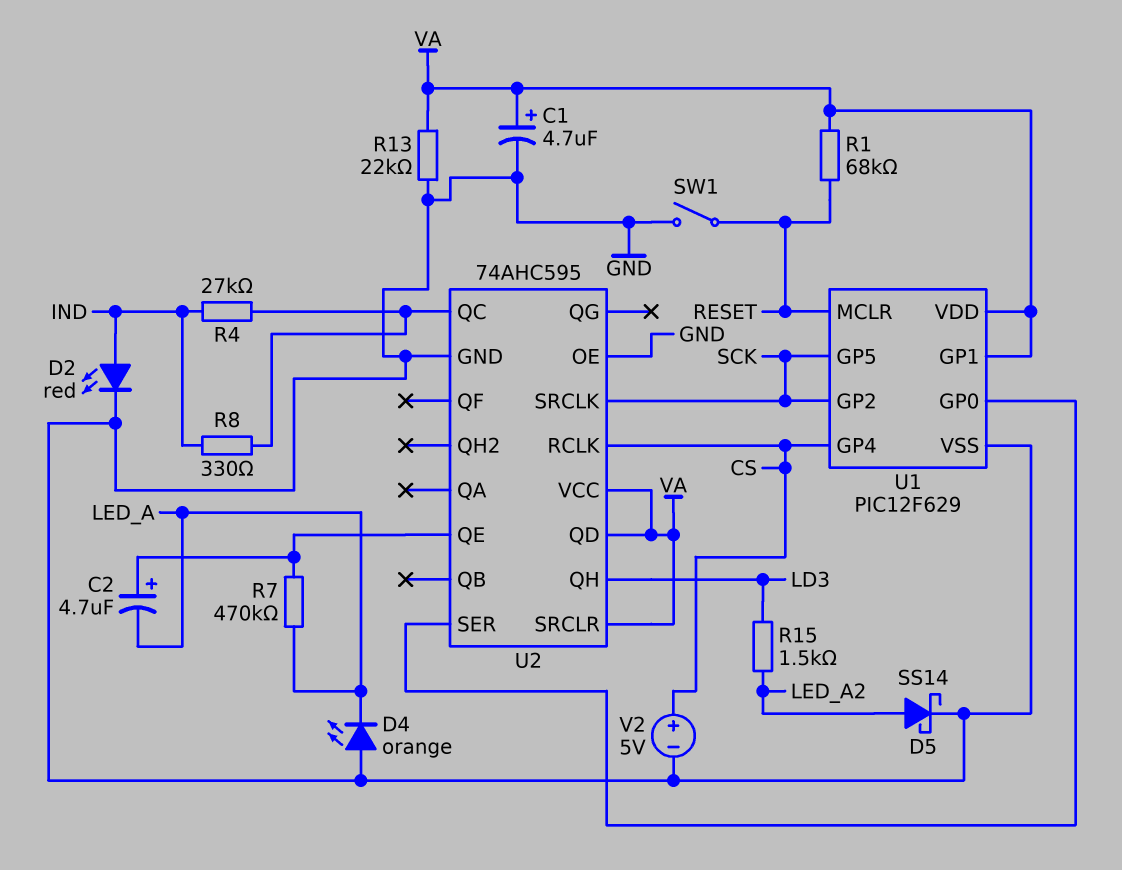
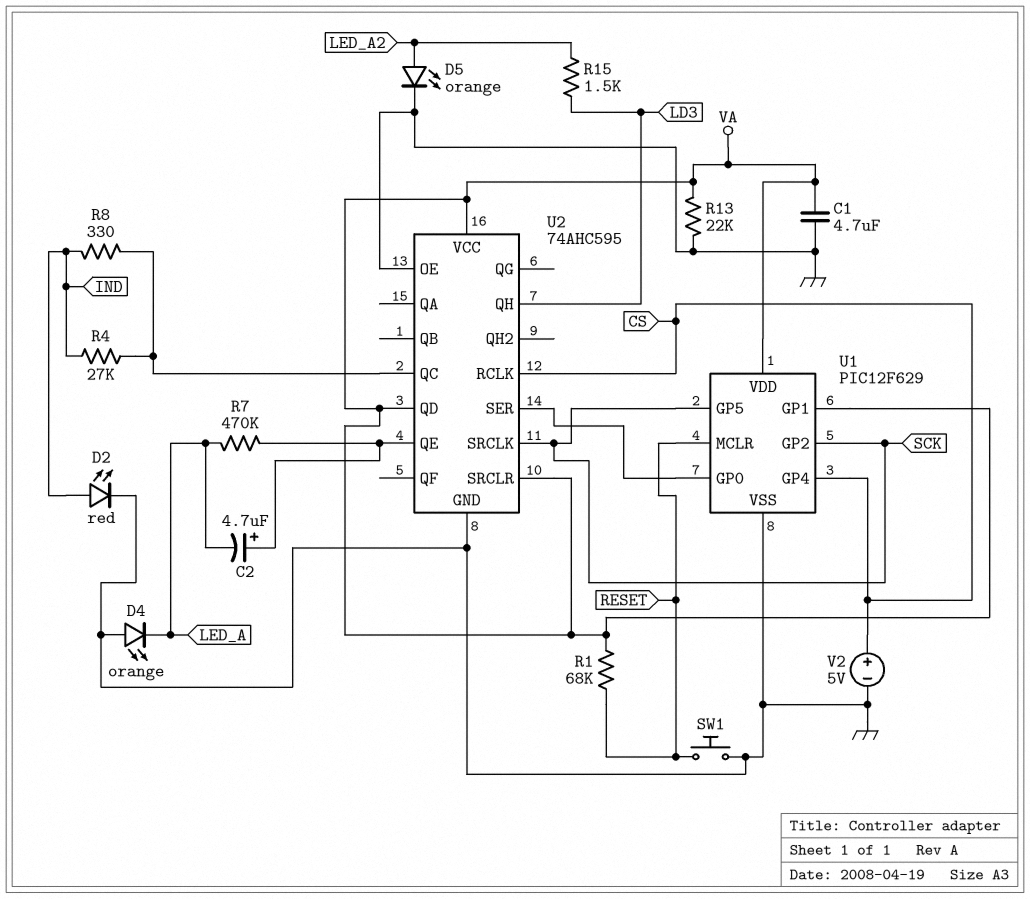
C1: 4.7uF (plus VA, minus GND) -> 4.7uF (GND, VA)
D5: schottky SS14 (A LED_A2, K GND) -> LED orange (A LED_A2, K GND)
SW1: switch (GND, RESET) -> button (GND, RESET)

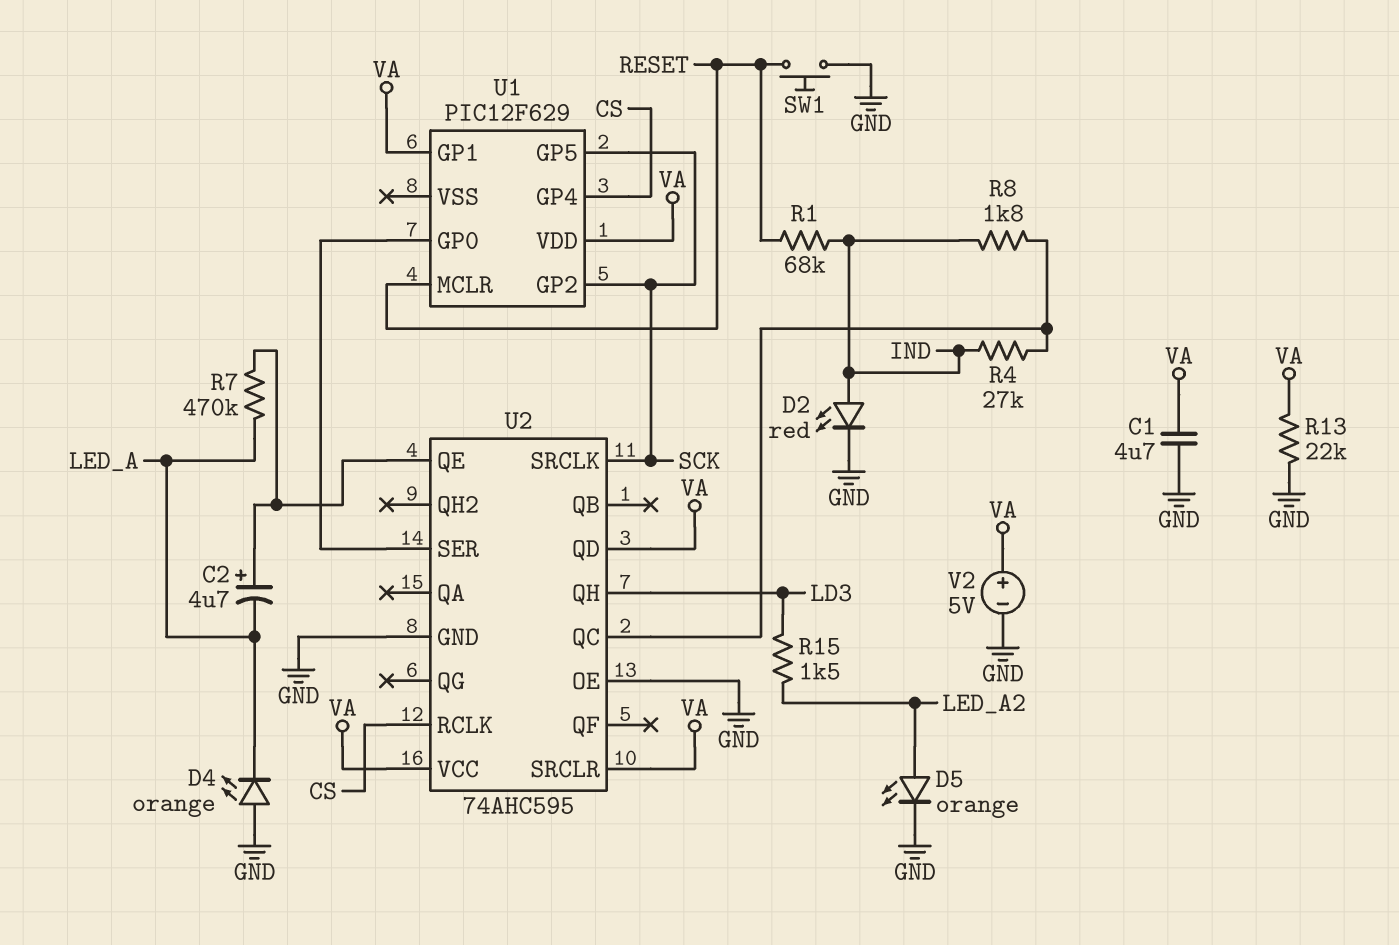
R1: 68k (RESET, VA) -> 68k (IND, RESET)
R8: 330 (IND, U2/QC) -> 1.8k (IND, U2/QC)
U1 pin VSS: GND -> none
V2: 5V (plus CS, minus GND) -> 5V (plus VA, minus GND)

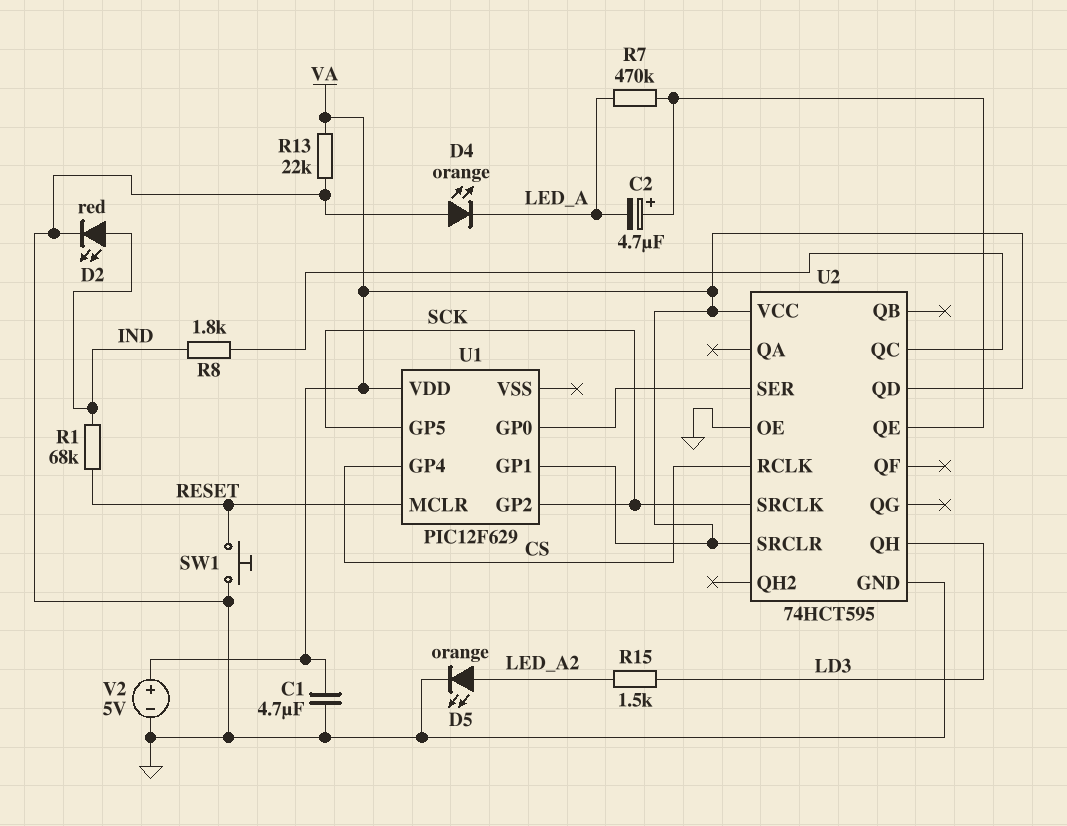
R4: 27k (IND, U2/QC) -> none
U2: 74AHC595 -> 74HCT595

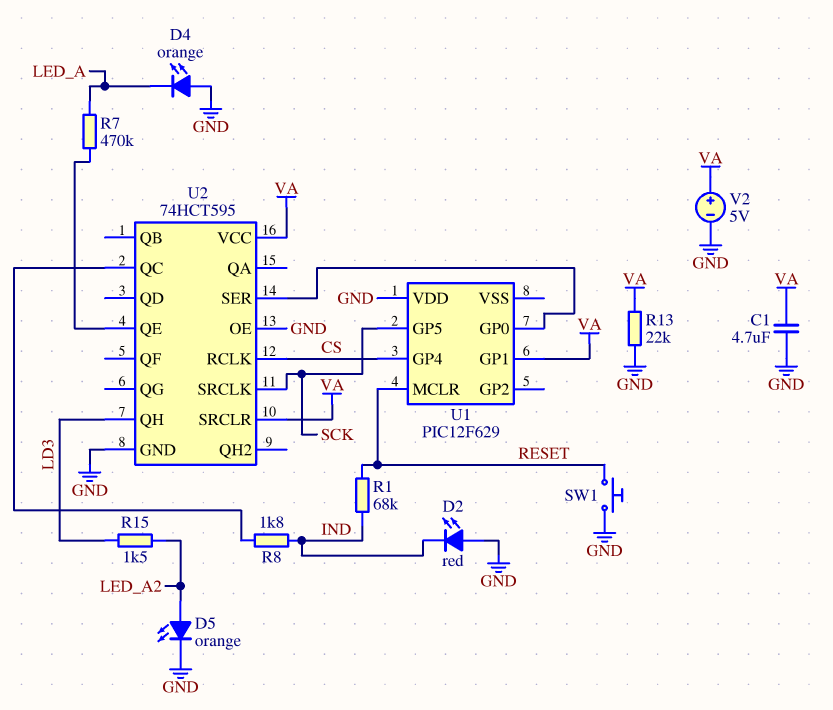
C2: 4.7uF (plus U2/QE, minus LED_A) -> none
D2: LED red (A IND, K GND) -> LED red (A GND, K IND)
U1 pin GP2: SCK -> none
U1 pin VDD: VA -> GND
U2 pin QD: VA -> none

